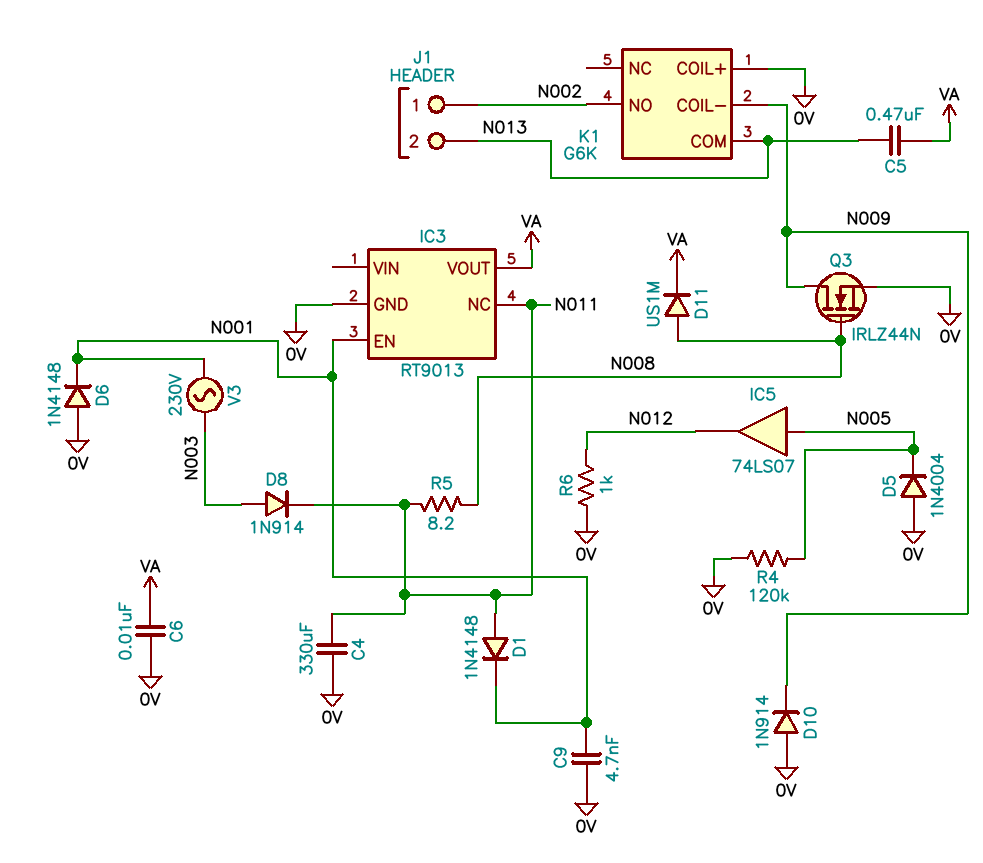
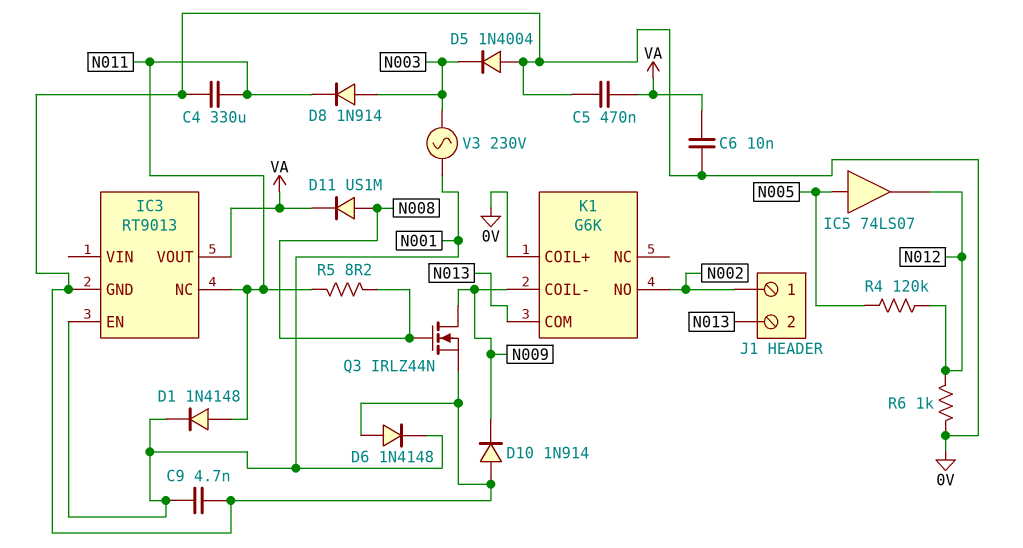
C5: 470nF (N013, VA) -> 470nF (0V, VA)
D5: diode 1N4004 (A 0V, K N005) -> diode 1N4004 (A 0V, K N003)
R4: 120k (0V, N005) -> 120k (N005, N012)

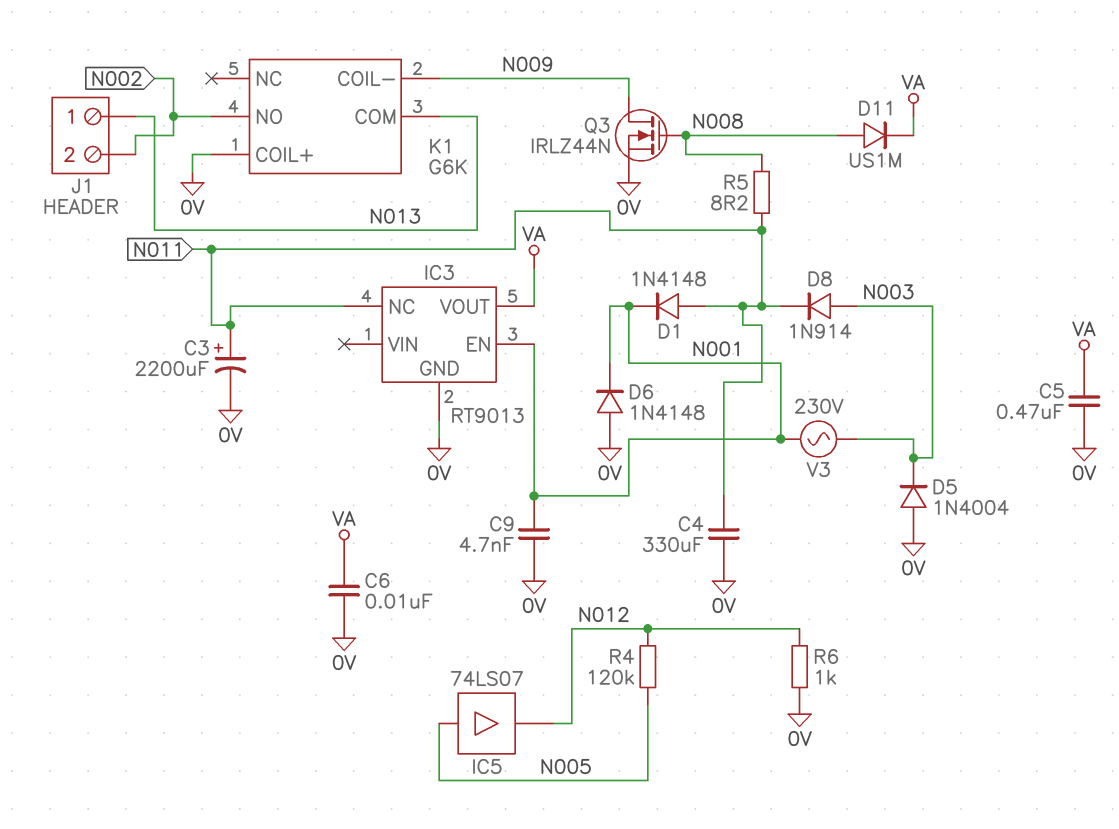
C3: none -> 2200uF (plus N011, minus 0V)
D10: diode 1N914 (A 0V, K N009) -> none
J1 pin 1: N002 -> N013
J1 pin 2: N013 -> N002

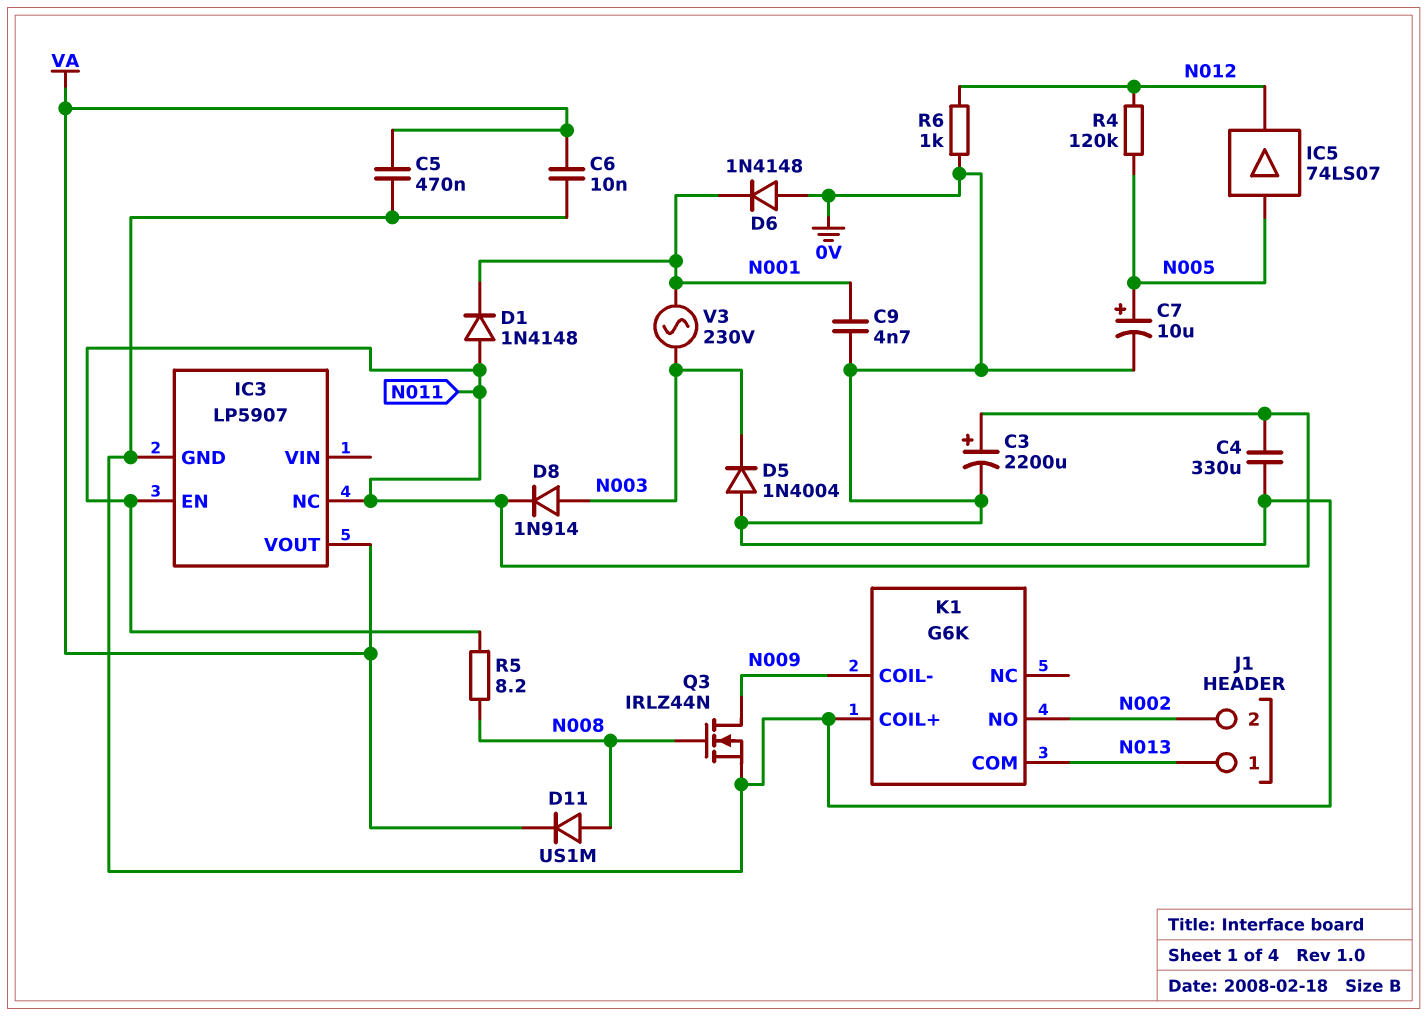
C7: none -> 10uF (plus N005, minus 0V)
IC3: RT9013 -> LP5907
IC3 pin EN: N001 -> N011

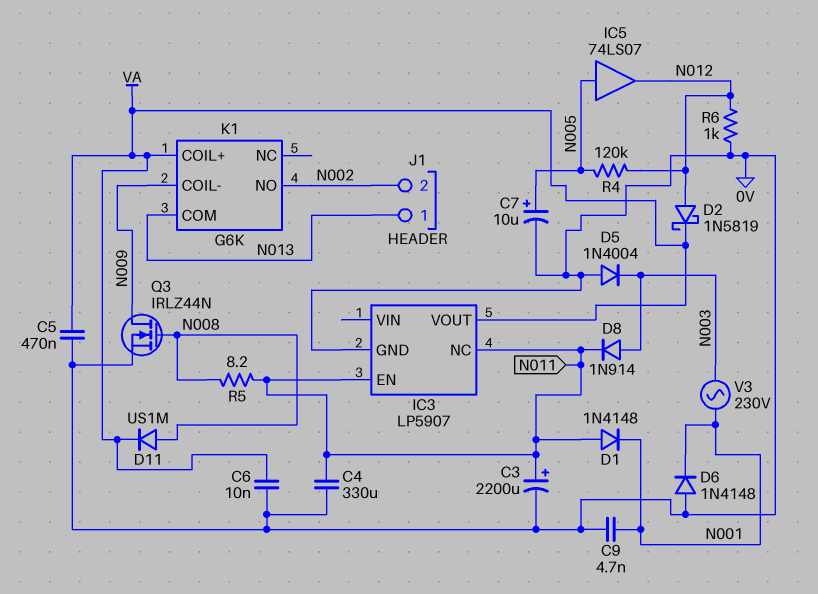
D2: none -> schottky 1N5819 (A N012, K VA)
K1 pin COIL+: 0V -> VA

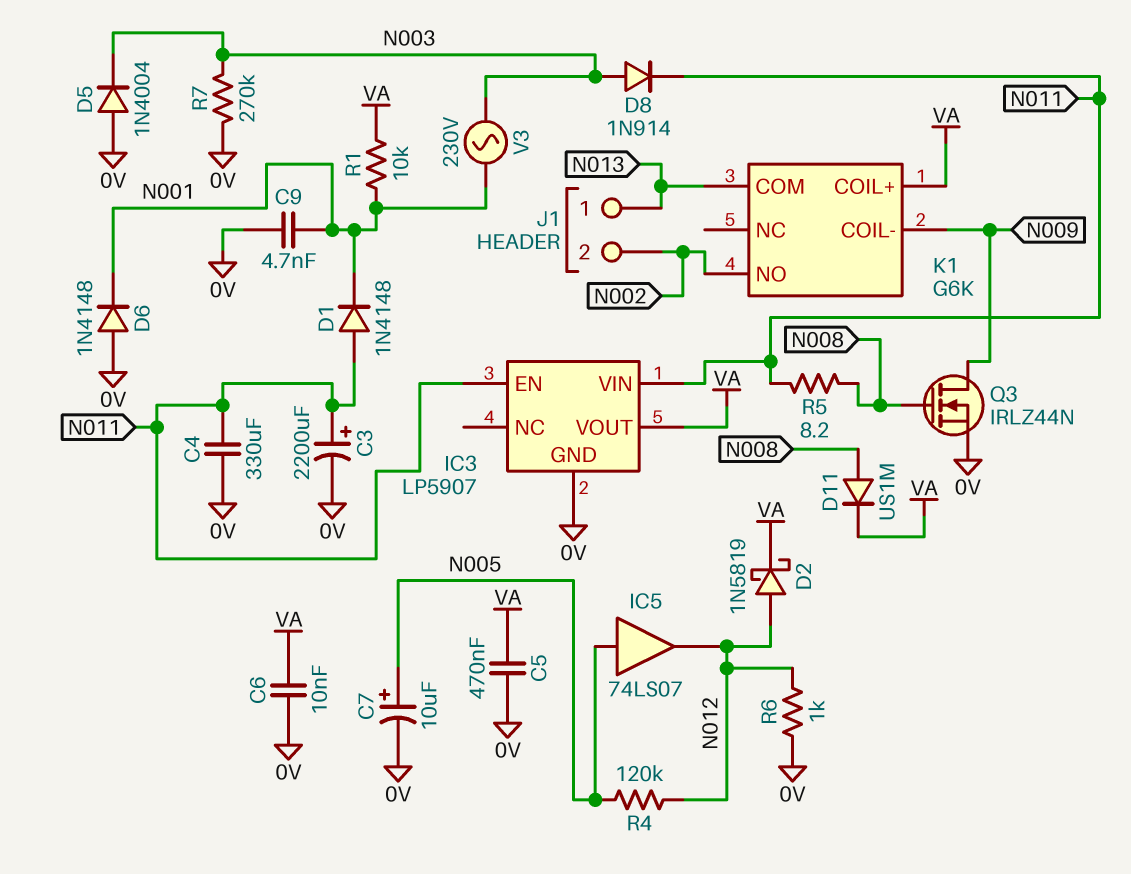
IC3 pin NC: N011 -> none
IC3 pin VIN: none -> N011
R1: none -> 10k (N001, VA)
R7: none -> 270k (0V, N003)

